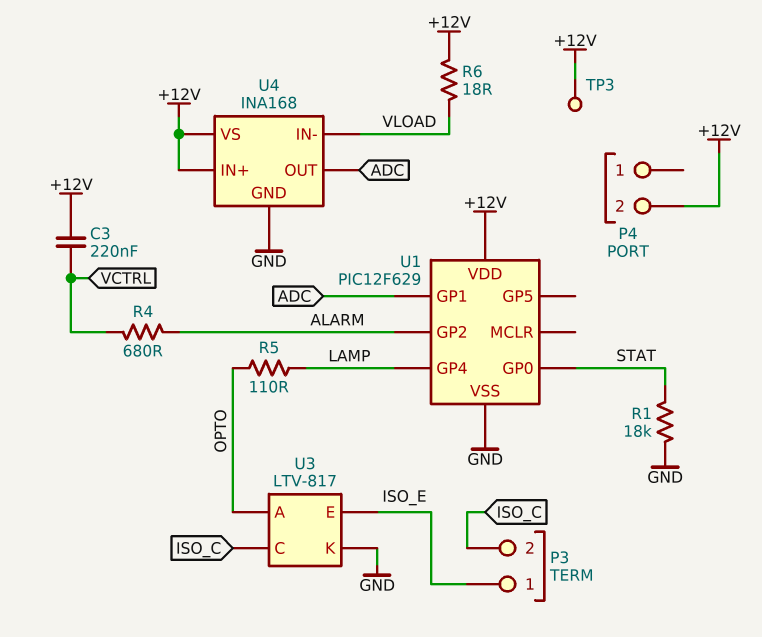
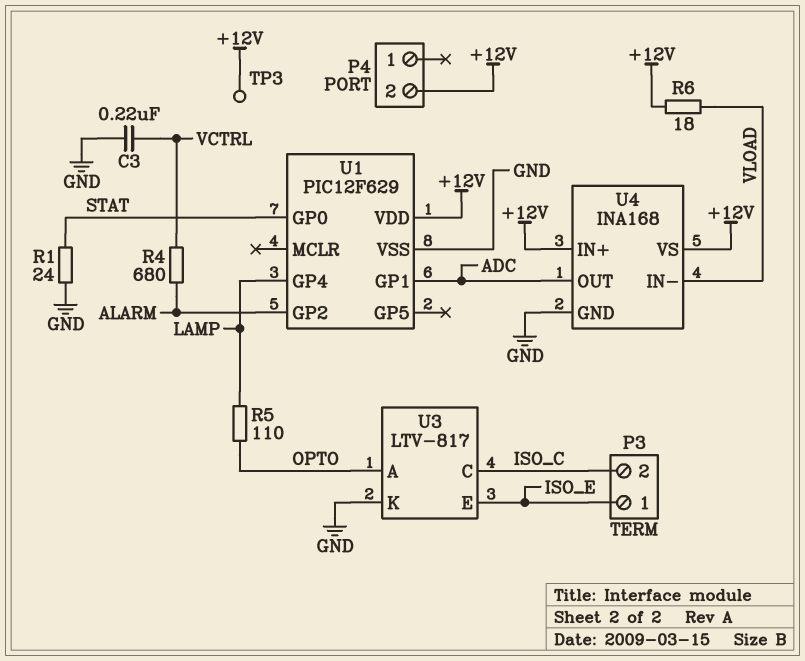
C3: 220nF (+12V, VCTRL) -> 220nF (GND, VCTRL)
R1: 18k (GND, STAT) -> 24 (GND, STAT)

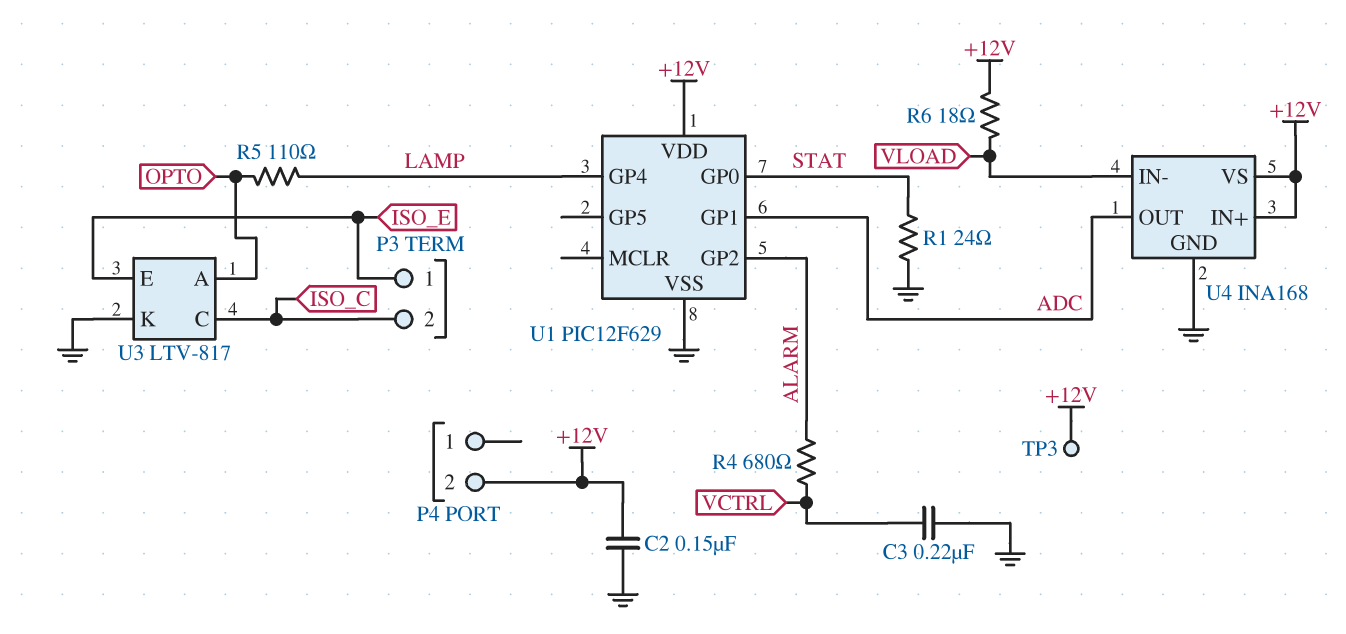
C2: none -> 150nF (+12V, GND)

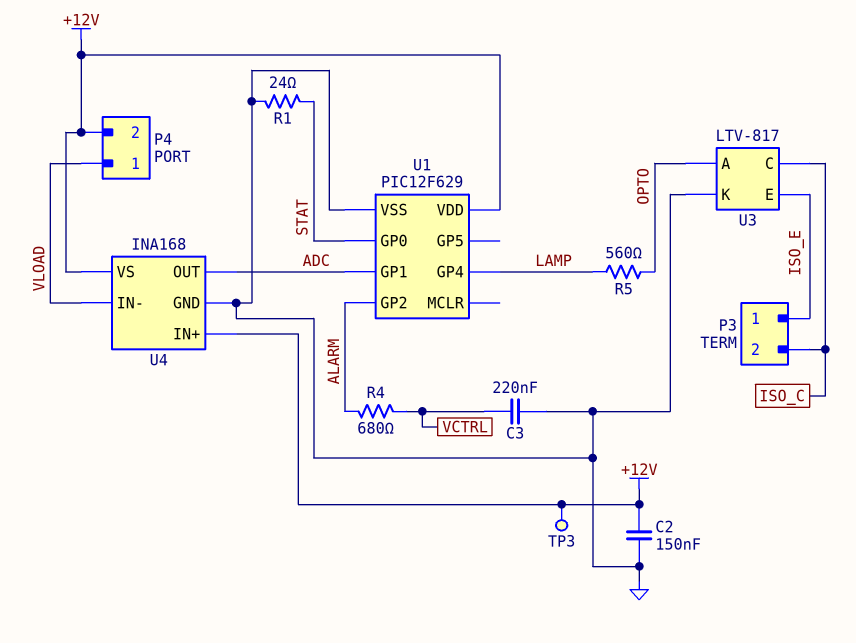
P4 pin 1: none -> VLOAD
R5: 110 (LAMP, OPTO) -> 560 (LAMP, OPTO)
R6: 18 (+12V, VLOAD) -> none

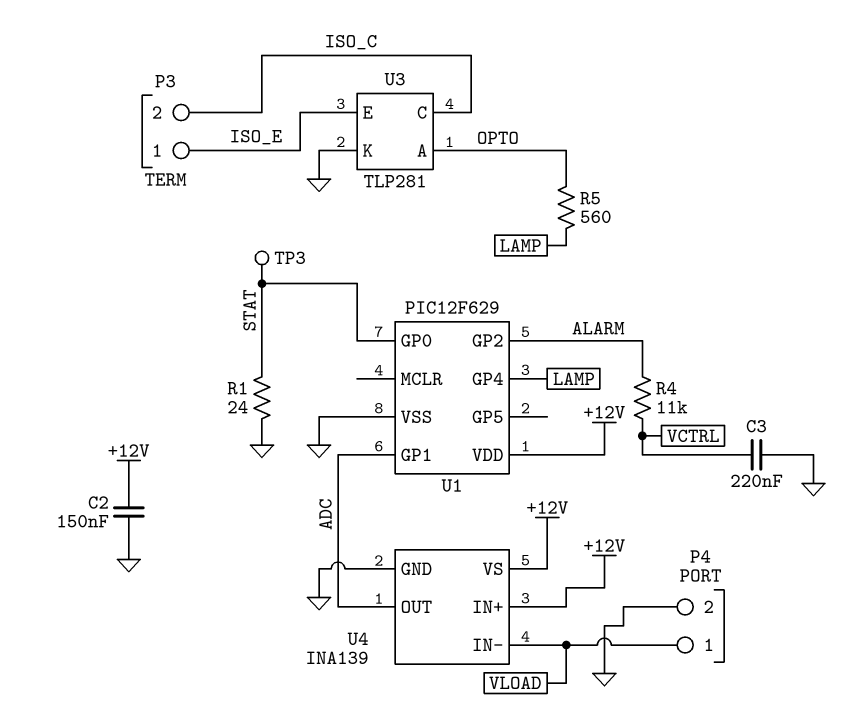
P4 pin 2: +12V -> GND
R4: 680 (ALARM, VCTRL) -> 11k (ALARM, VCTRL)
TP3: test point (+12V) -> test point (STAT)
U3: LTV-817 -> TLP281
U4: INA168 -> INA139

